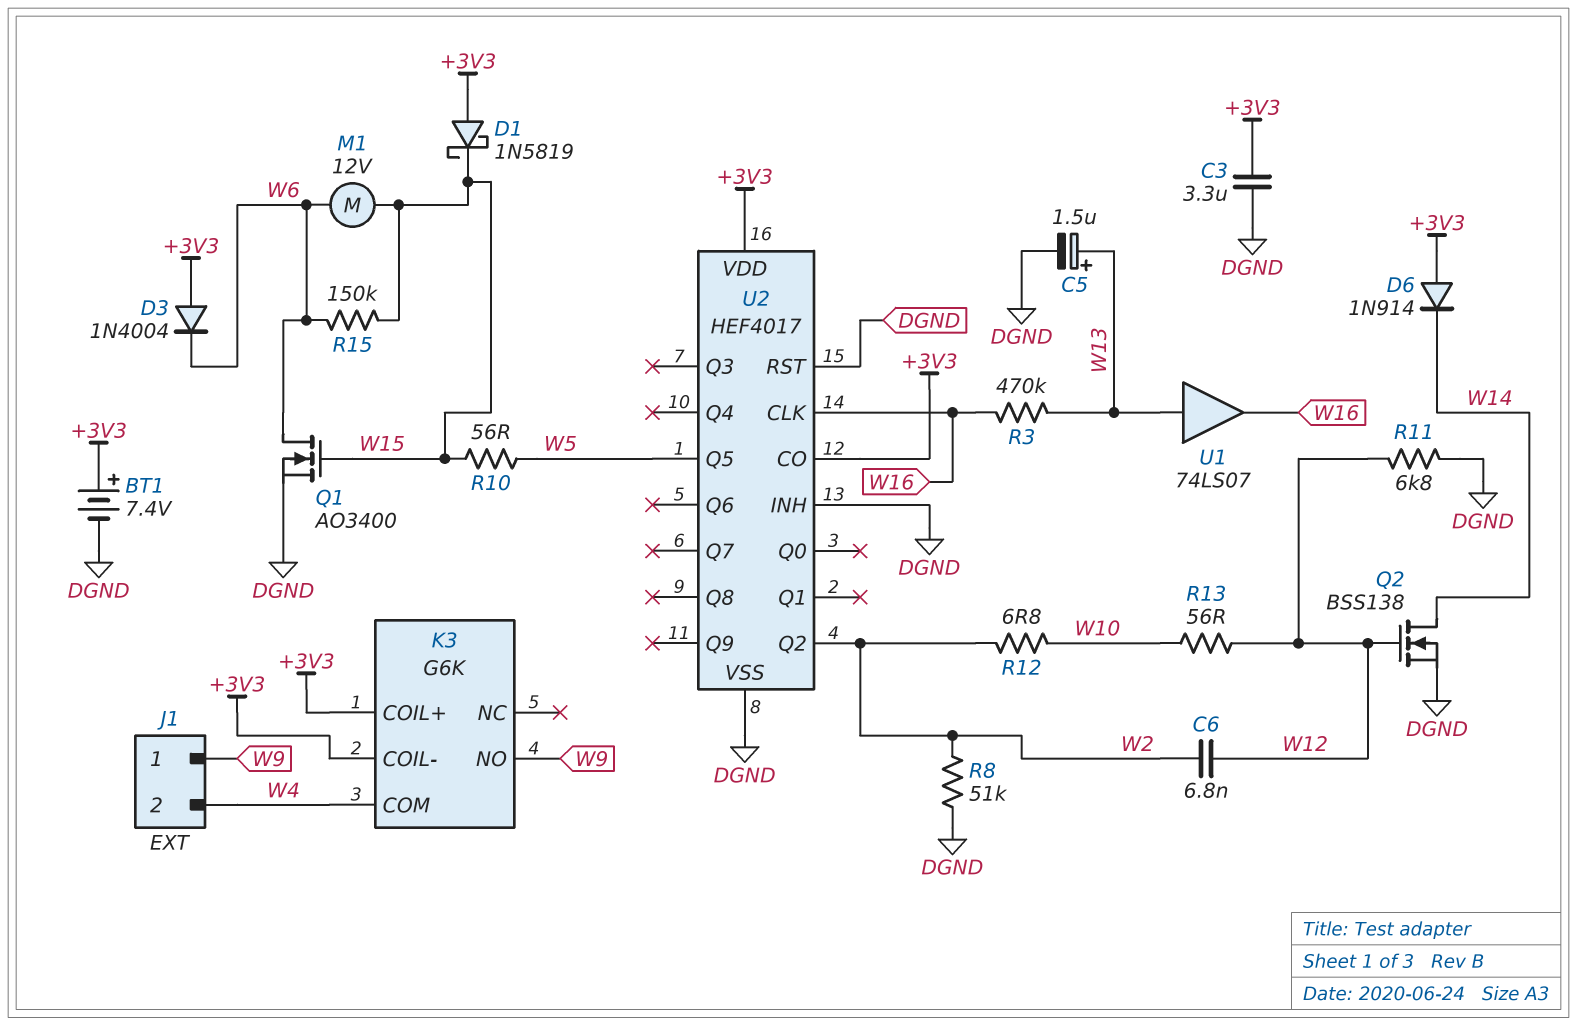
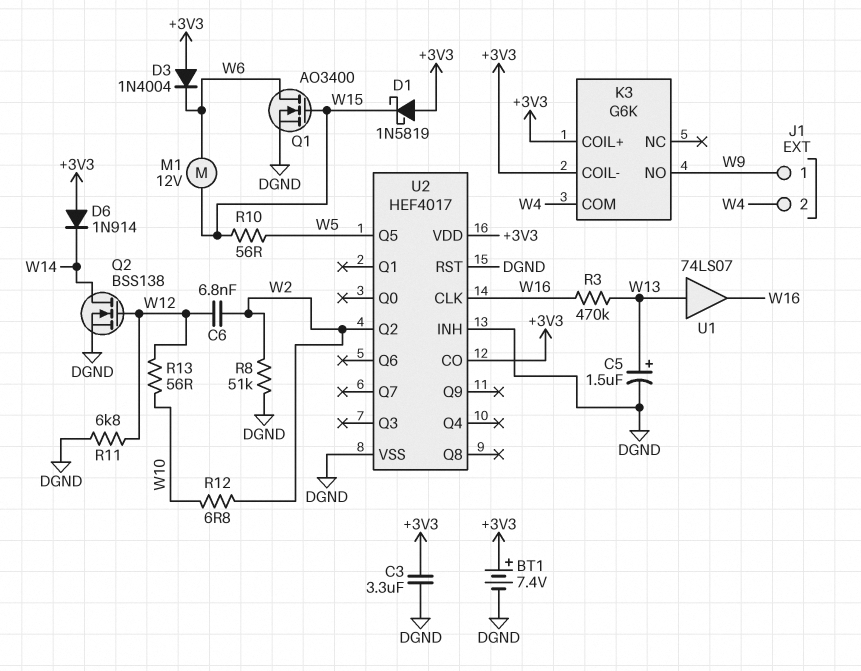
R15: 150k (W6, W15) -> none

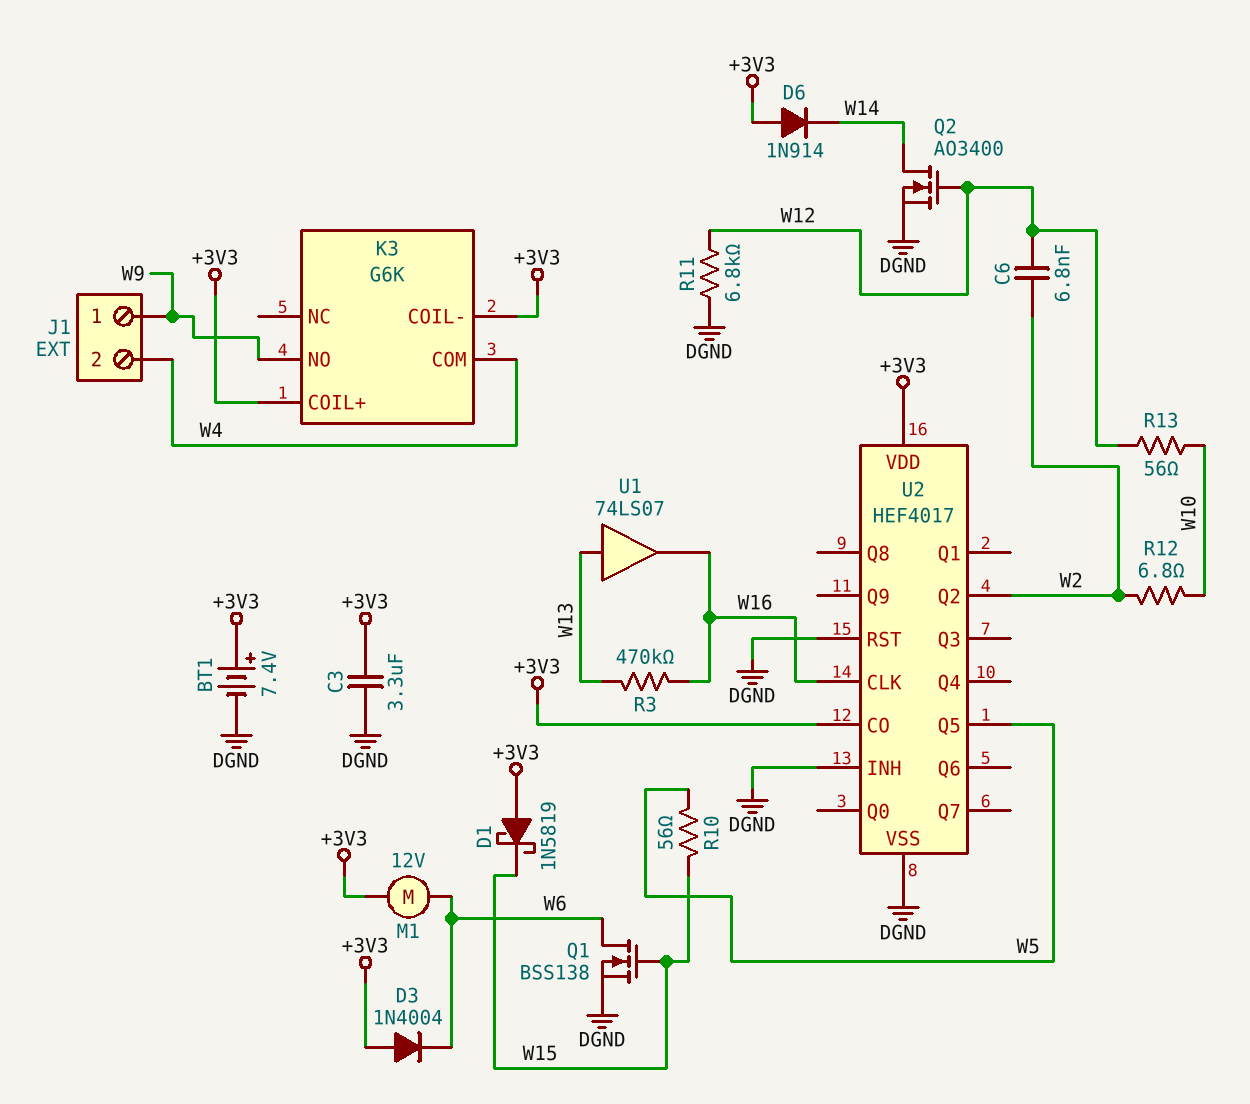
C5: 1.5uF (plus W13, minus DGND) -> none
M1: motor 12V (W6, W15) -> motor 12V (+3V3, W6)
Q1: NMOS AO3400 (G W15, D W6, S DGND) -> NMOS BSS138 (G W15, D W6, S DGND)
Q2: NMOS BSS138 (G W12, D W14, S DGND) -> NMOS AO3400 (G W12, D W14, S DGND)
R8: 51k (DGND, W2) -> none

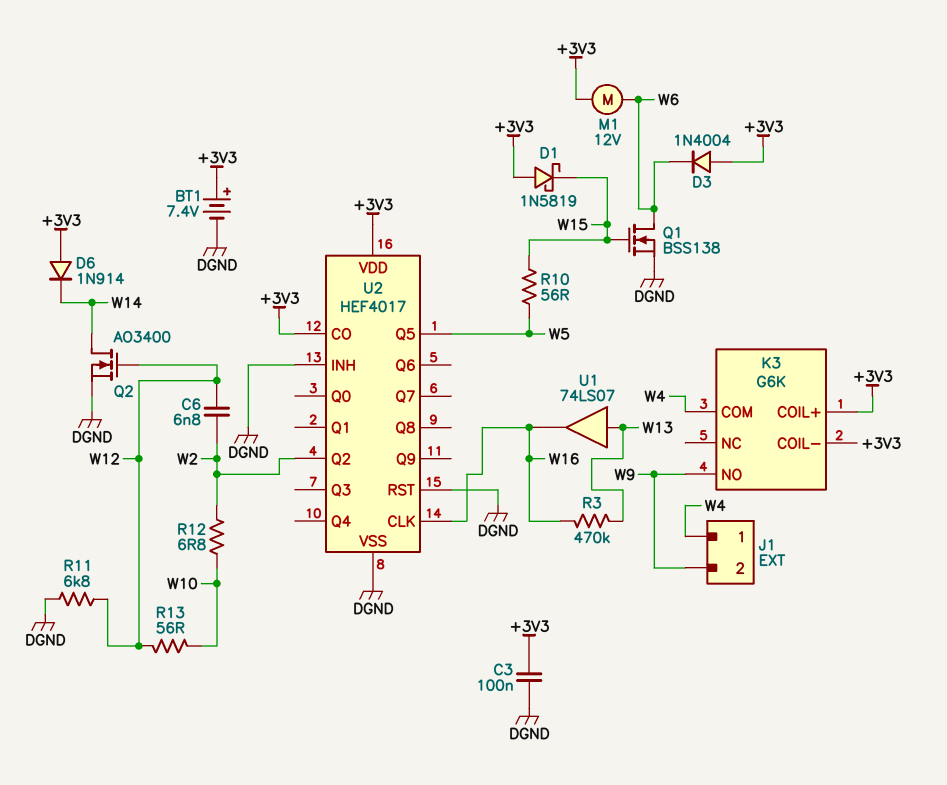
C3: 3.3uF (+3V3, DGND) -> 100nF (+3V3, DGND)
J1 pin 1: W9 -> W4
J1 pin 2: W4 -> W9

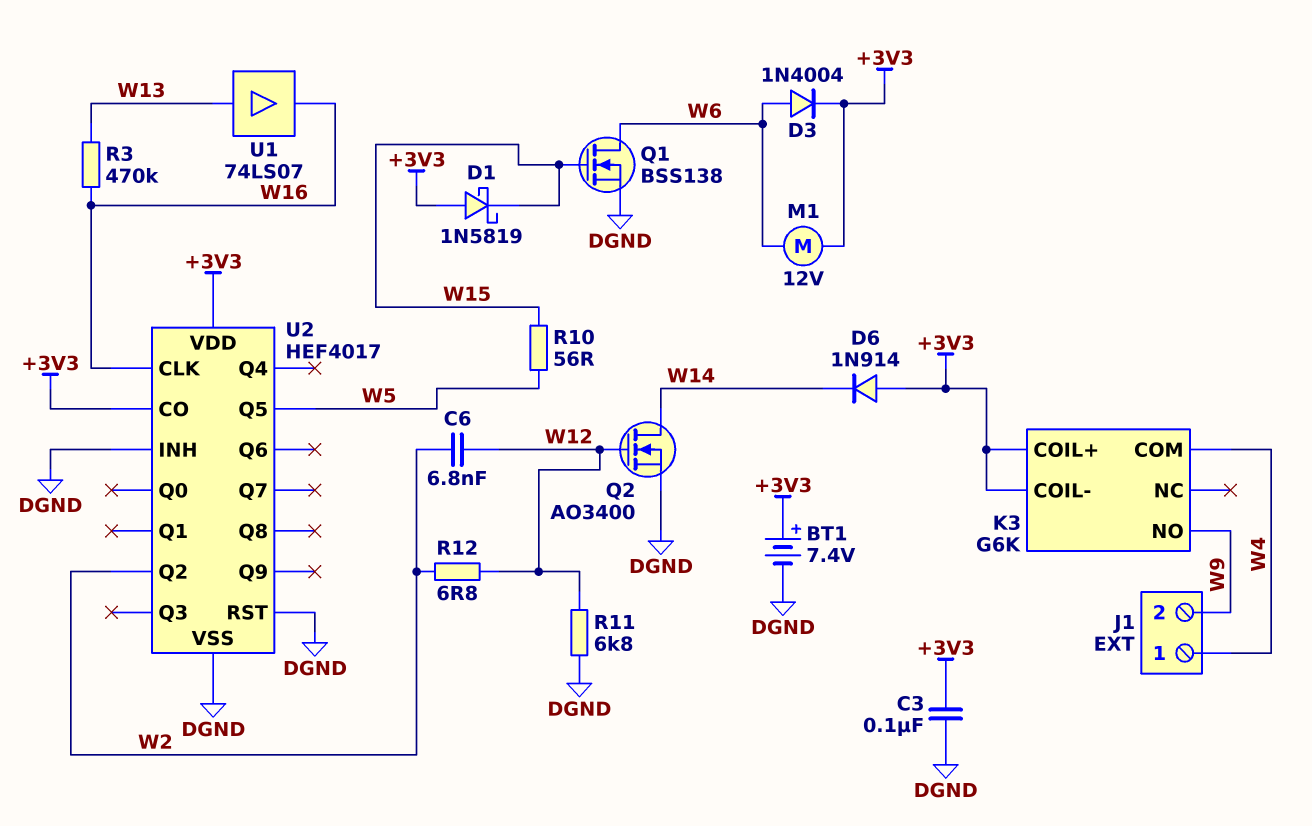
D3: diode 1N4004 (A +3V3, K W6) -> diode 1N4004 (A W6, K +3V3)
R12: 6.8 (W2, W10) -> 6.8 (W2, W12)
R13: 56 (W10, W12) -> none

